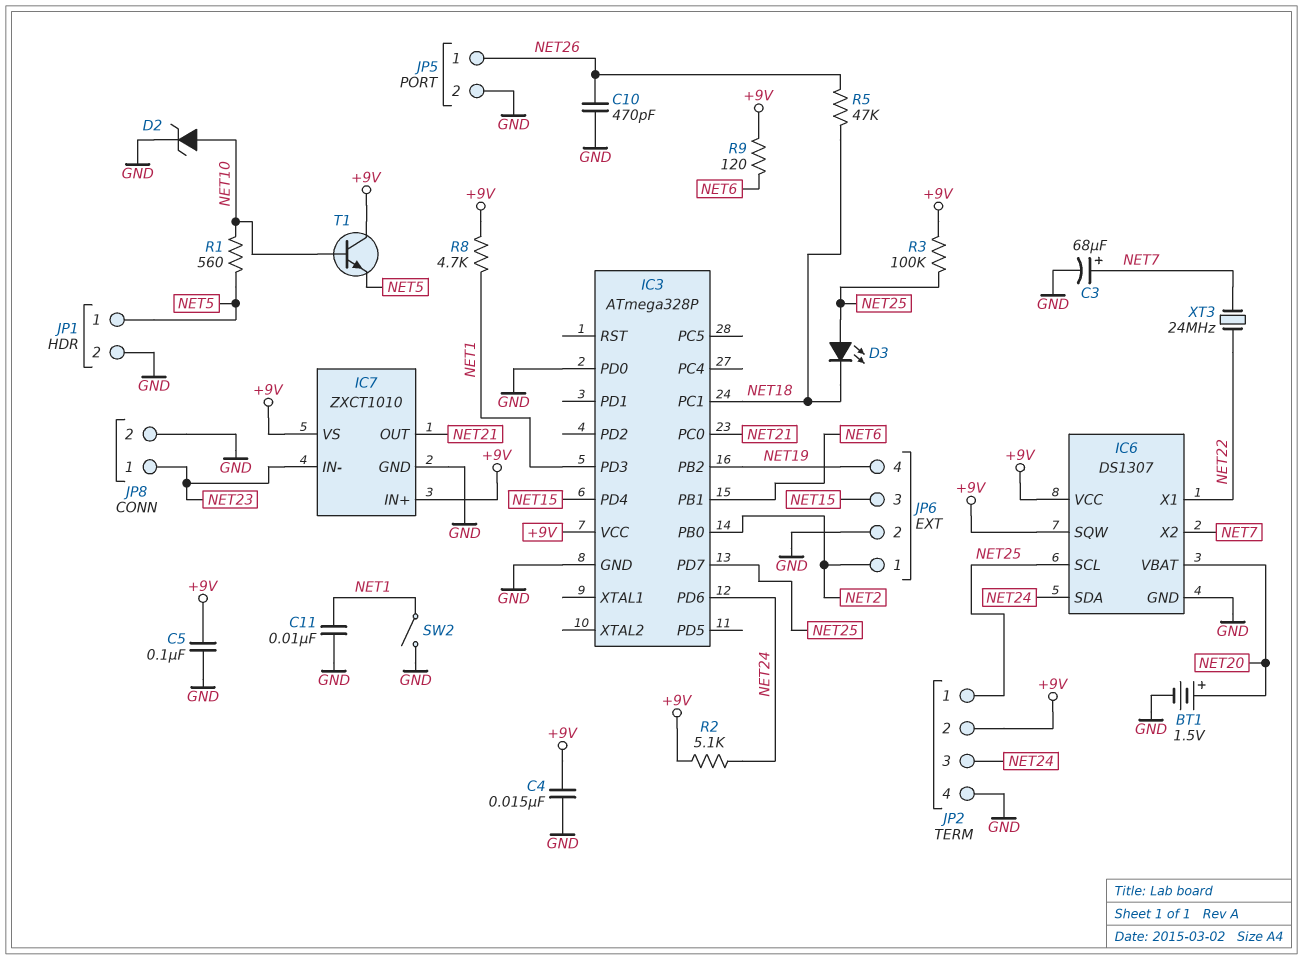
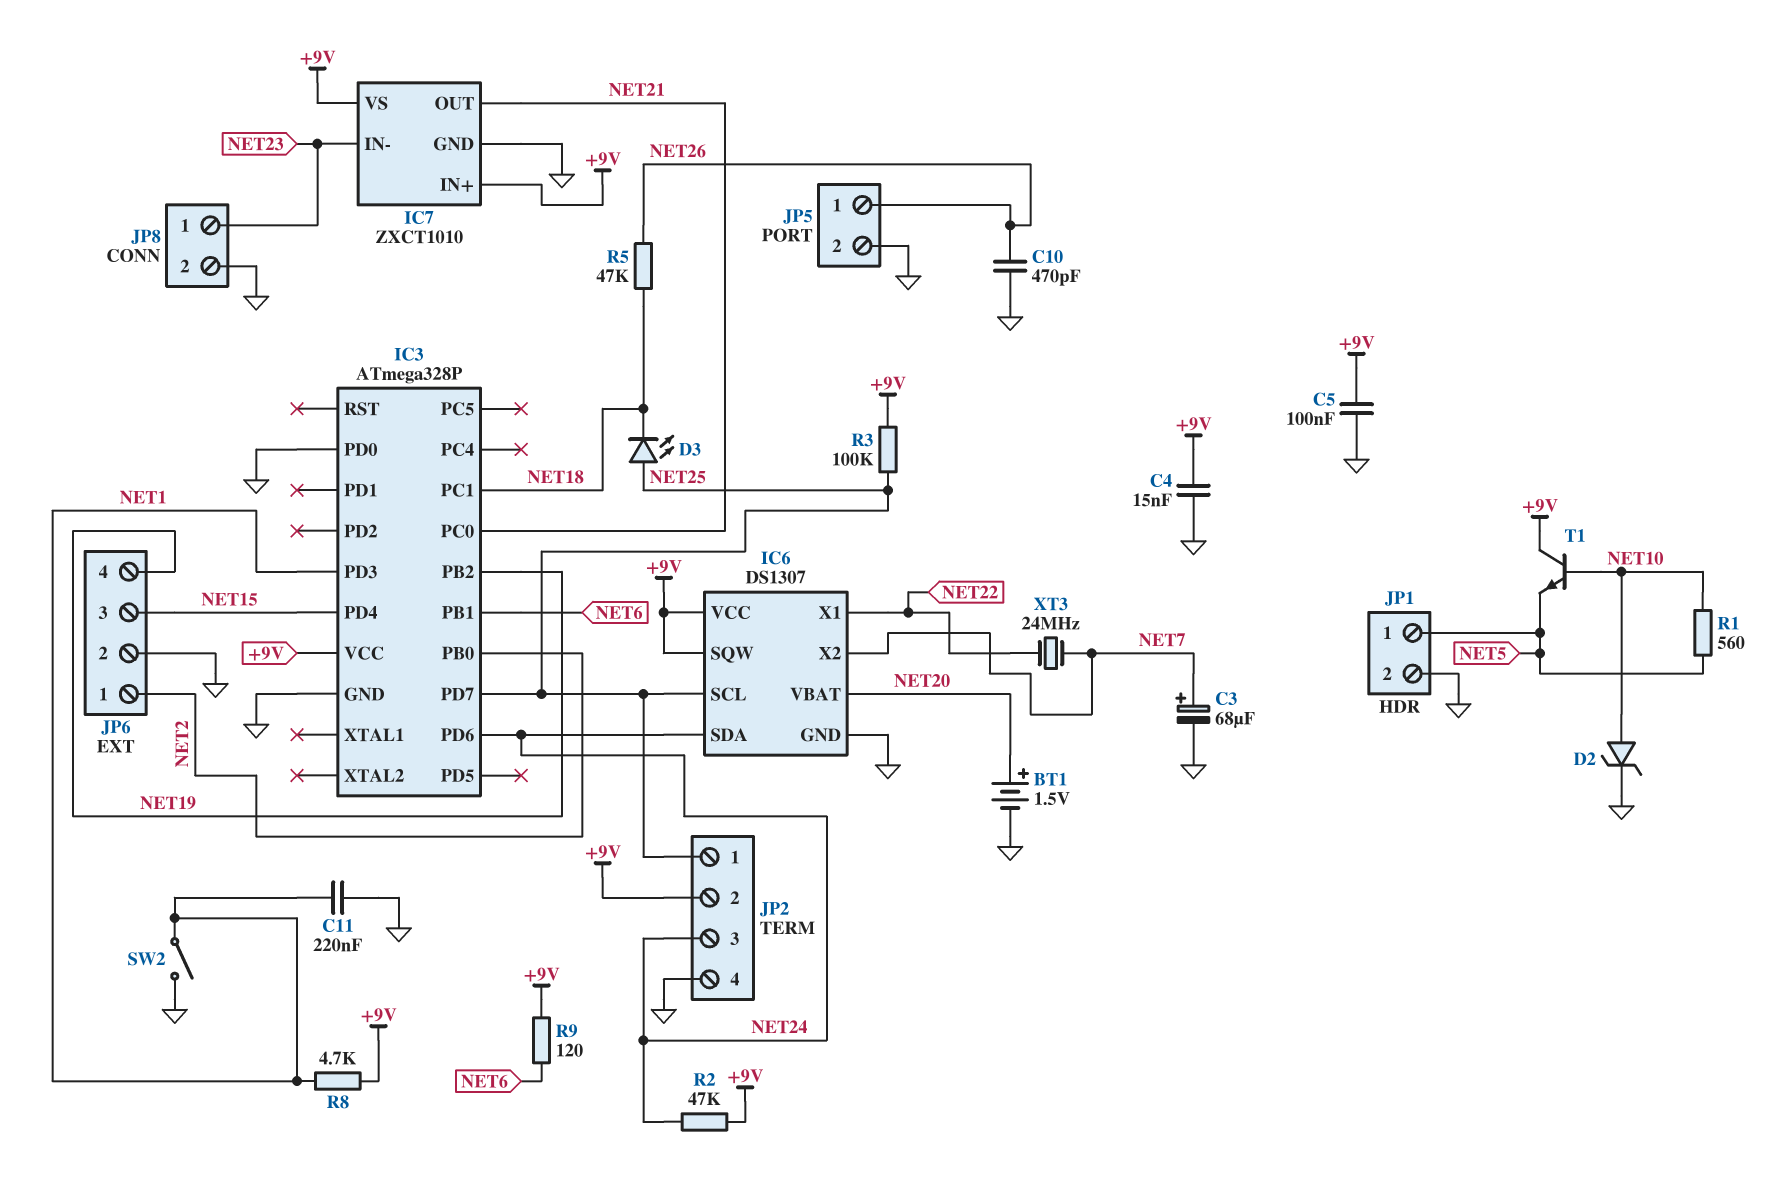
C11: 10nF (GND, NET1) -> 220nF (GND, NET1)
R2: 5.1k (+9V, NET24) -> 47k (+9V, NET24)

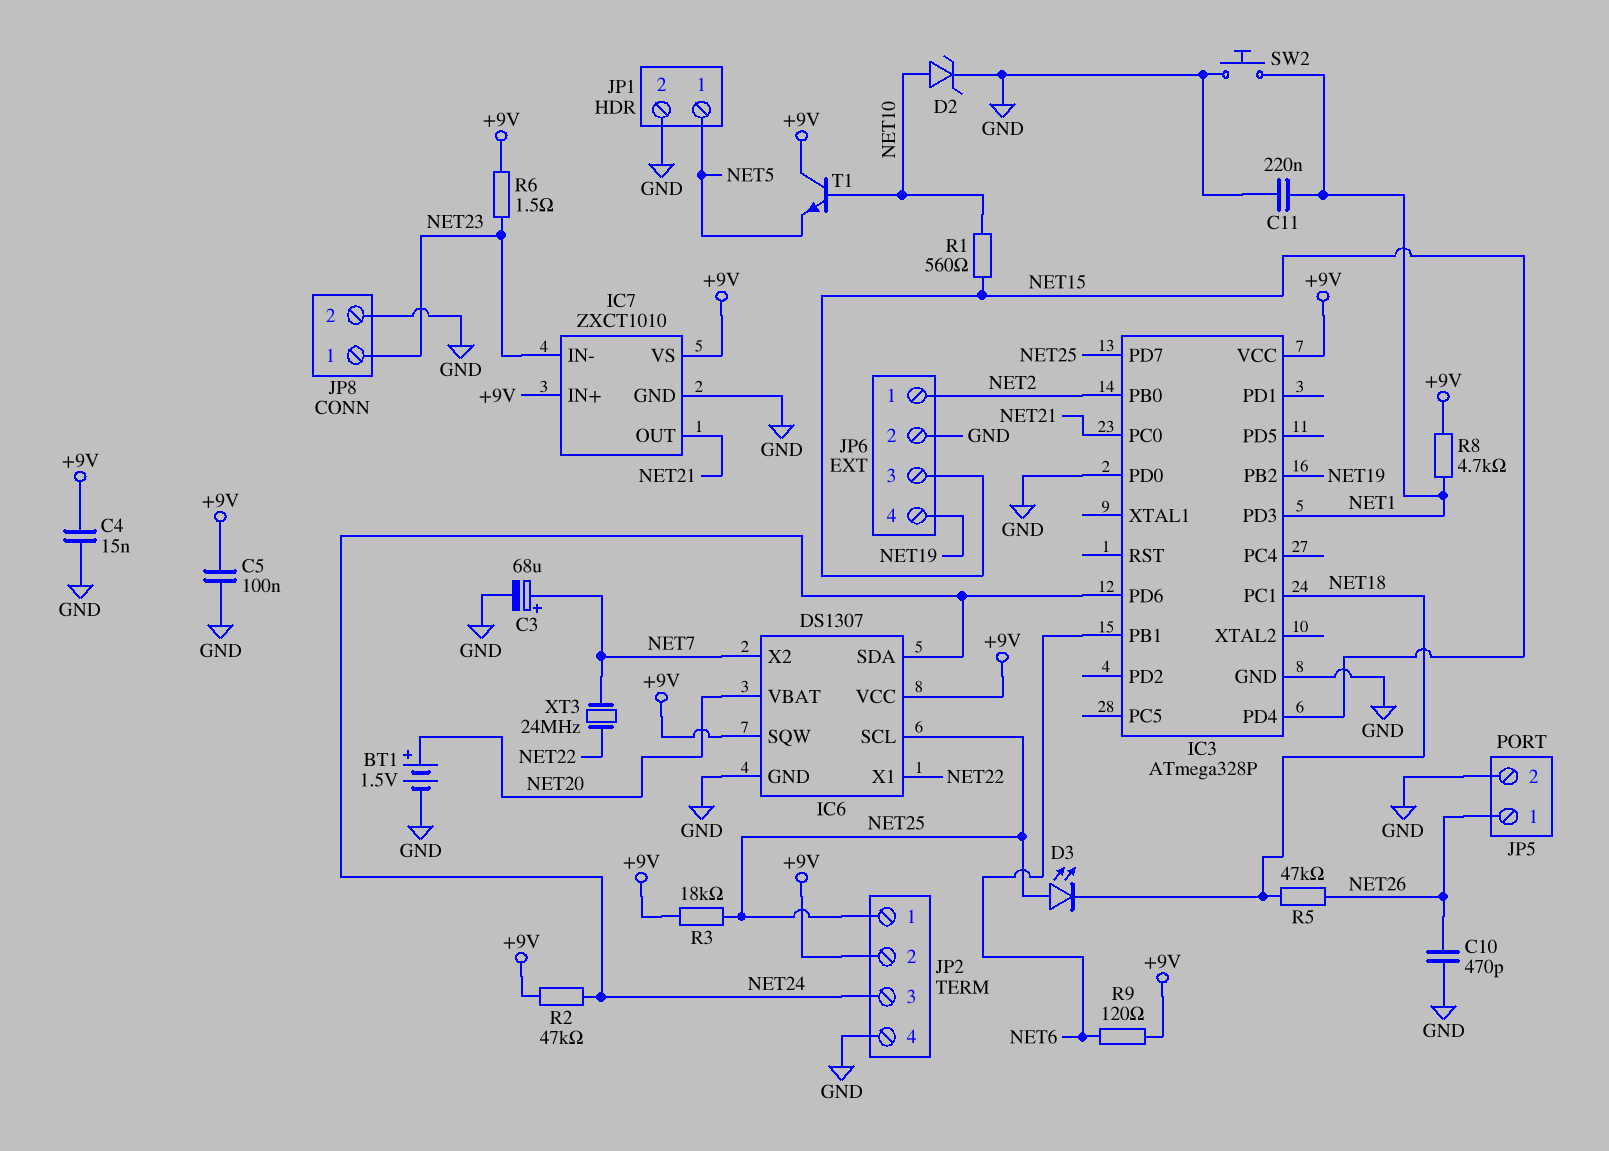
R1: 560 (NET5, NET10) -> 560 (NET10, NET15)
R3: 100k (+9V, NET25) -> 18k (+9V, NET25)
R6: none -> 1.5 (+9V, NET23)
SW2: switch (GND, NET1) -> button (GND, NET1)

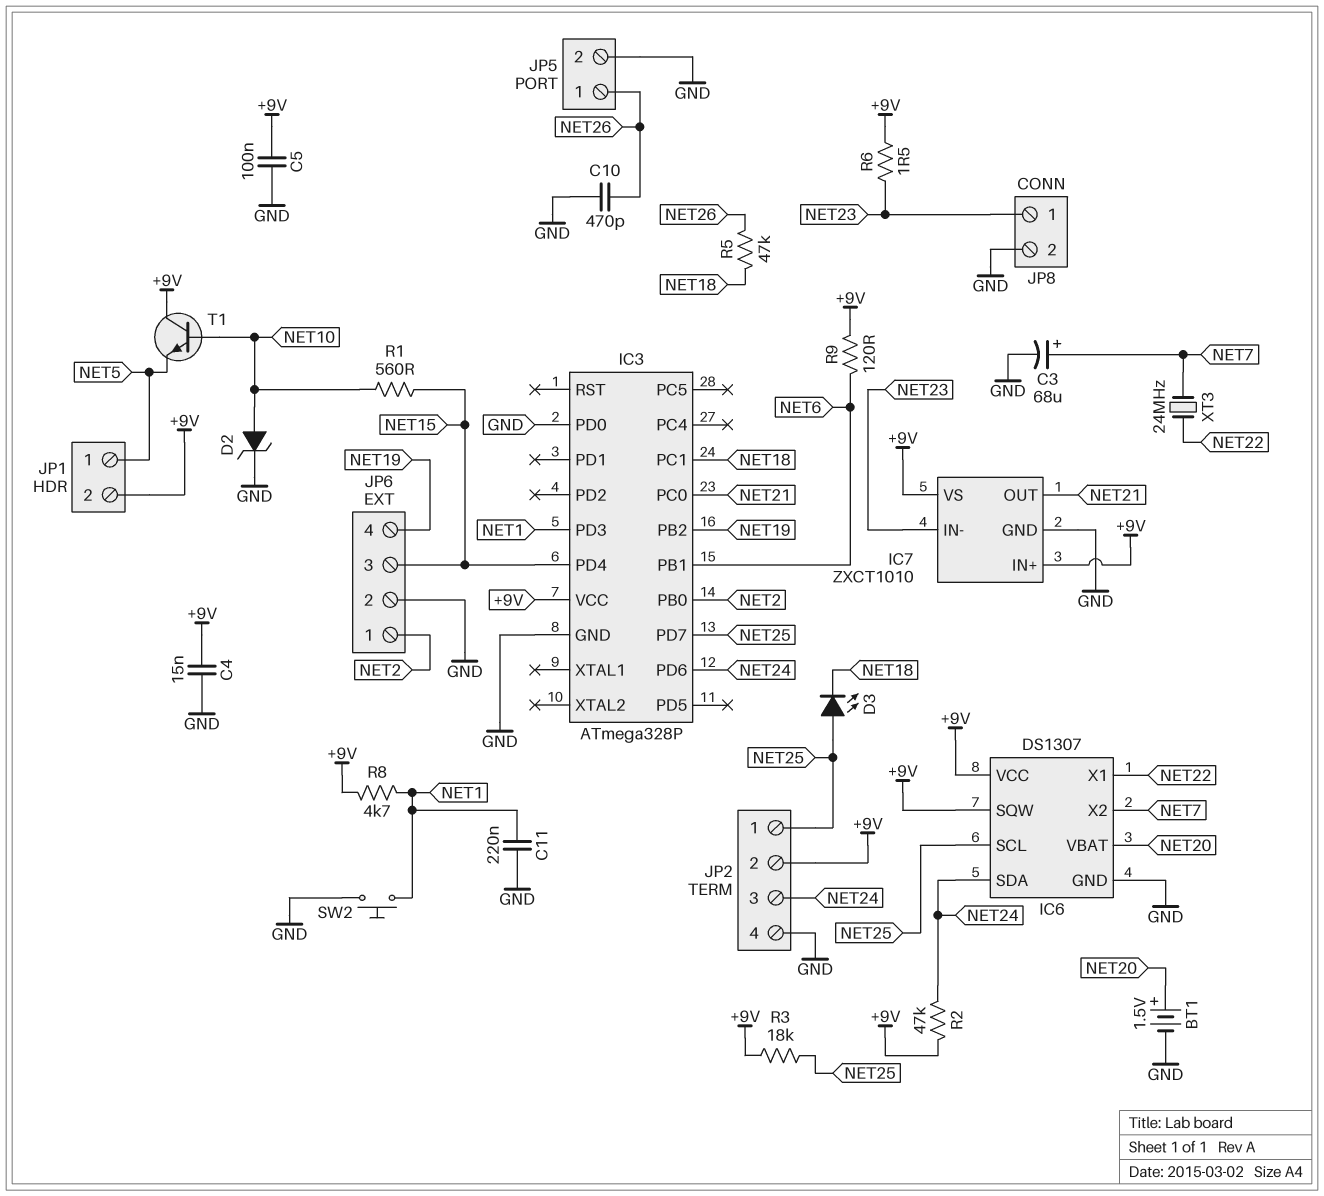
JP1 pin 2: GND -> +9V

